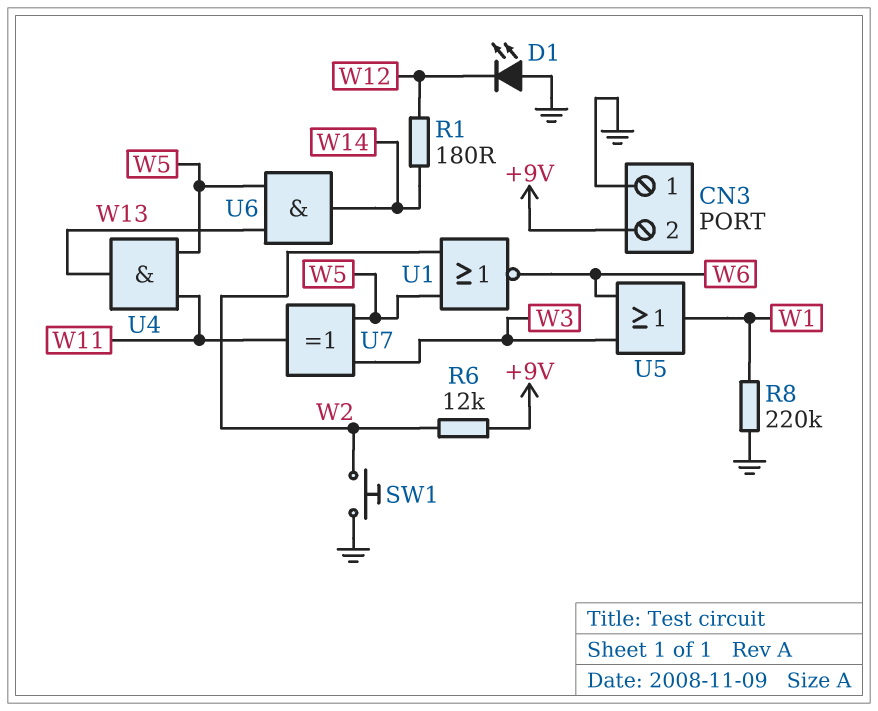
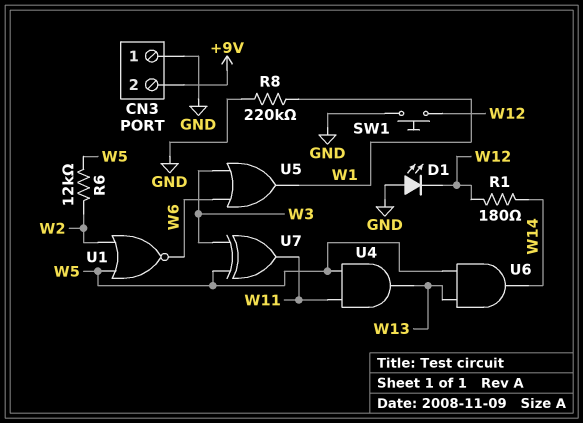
R6: 12k (+9V, W2) -> 12k (W2, W5)
SW1: button (GND, W2) -> button (GND, W12)

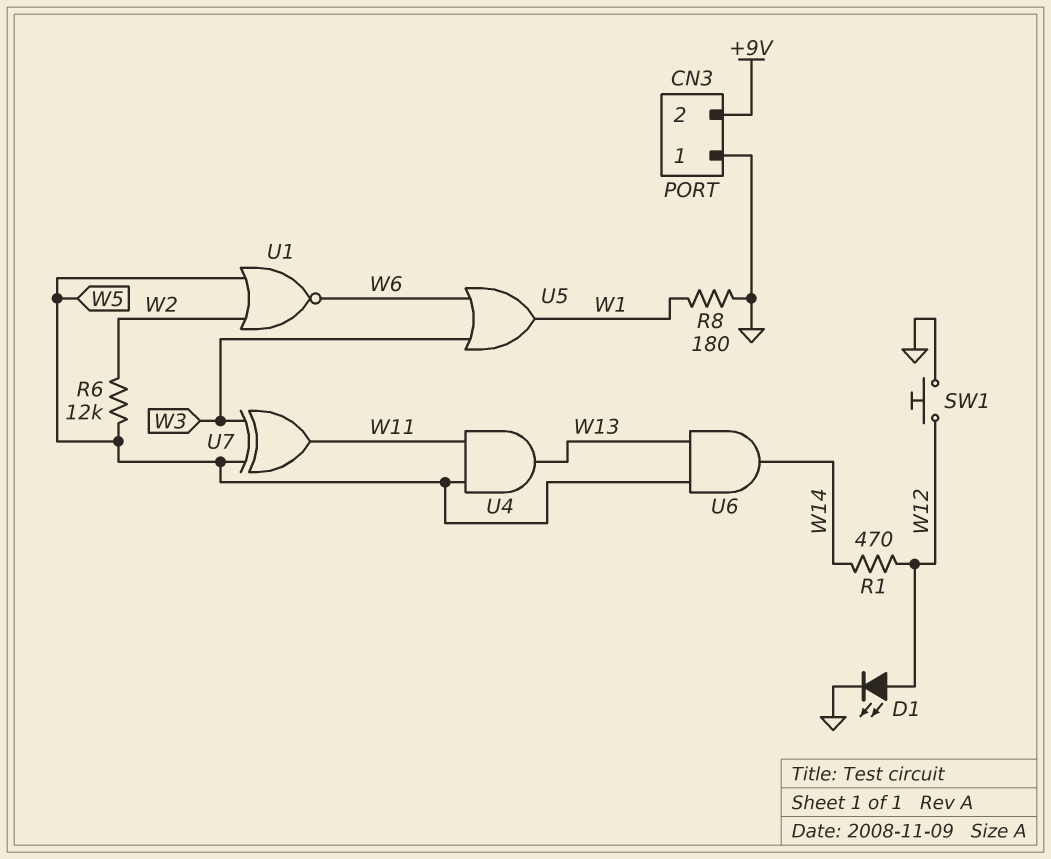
D1: LED (A GND, K W12) -> LED (A W12, K GND)
R1: 180 (W12, W14) -> 470 (W12, W14)
R8: 220k (GND, W1) -> 180 (GND, W1)

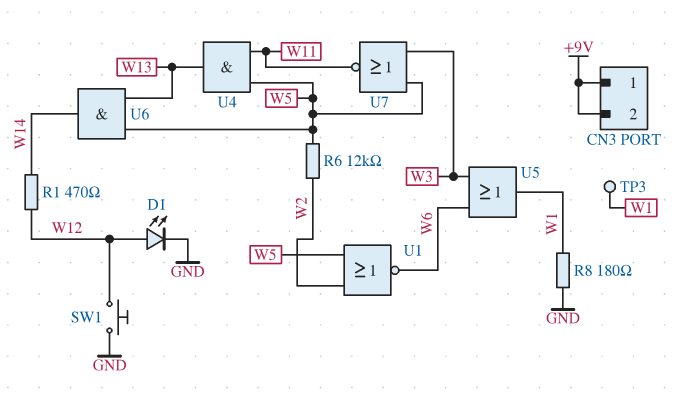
CN3 pin 1: GND -> +9V
TP3: none -> test point (W1)
U7: XOR (in W3, in W5, out W11) -> NOR (in W3, in W5, out W11)

